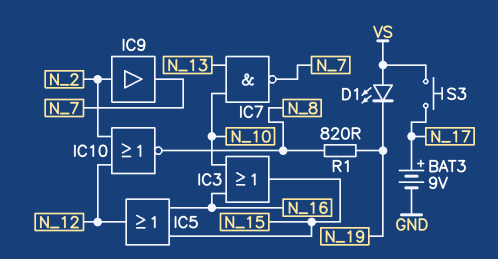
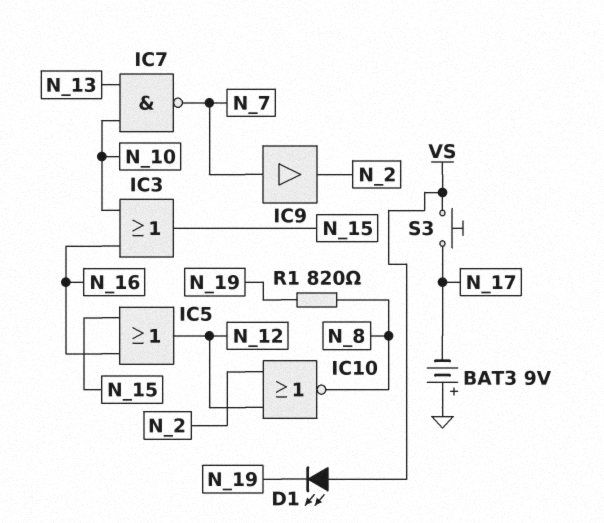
BAT3: 9V (plus N_17, minus GND) -> 9V (plus GND, minus N_17)
IC9: buffer (in N_2, out N_7) -> buffer (in N_7, out N_2)

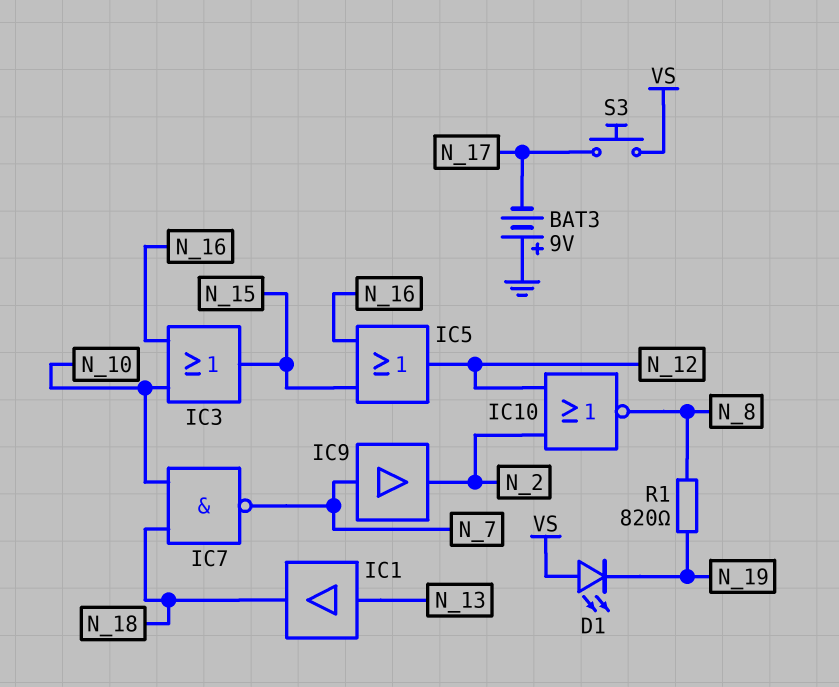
IC1: none -> buffer (in N_13, out N_18)
IC7: NAND (in N_10, in N_13, out N_7) -> NAND (in N_10, in N_18, out N_7)

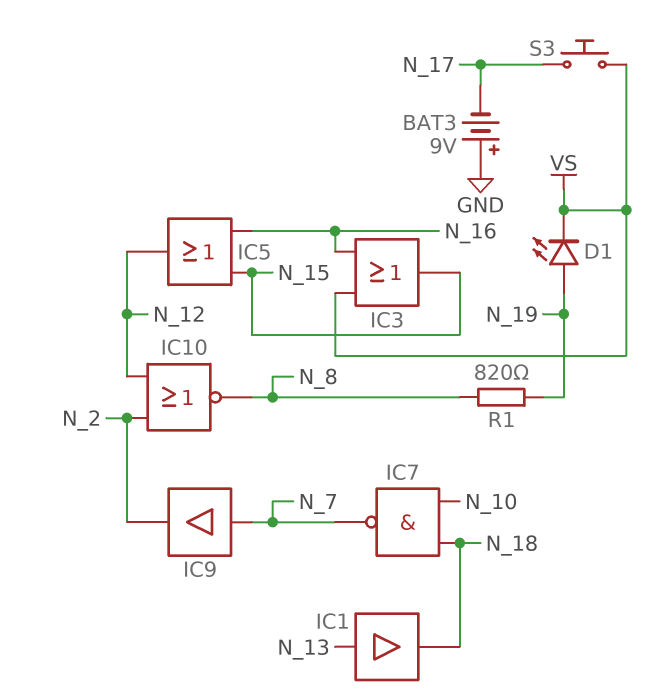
D1: LED (A VS, K N_19) -> LED (A N_19, K VS)
IC3: OR (in N_10, in N_16, out N_15) -> OR (in N_16, in VS, out N_15)

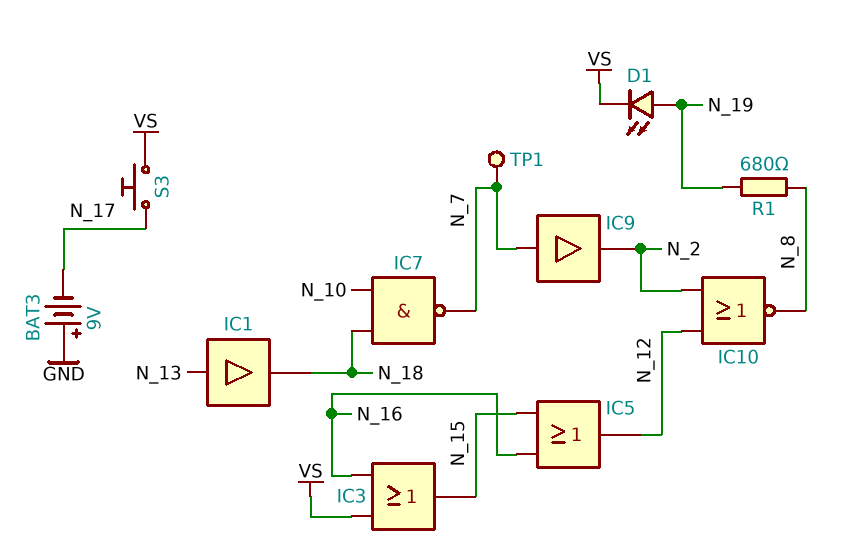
R1: 820 (N_8, N_19) -> 680 (N_8, N_19)
TP1: none -> test point (N_7)

